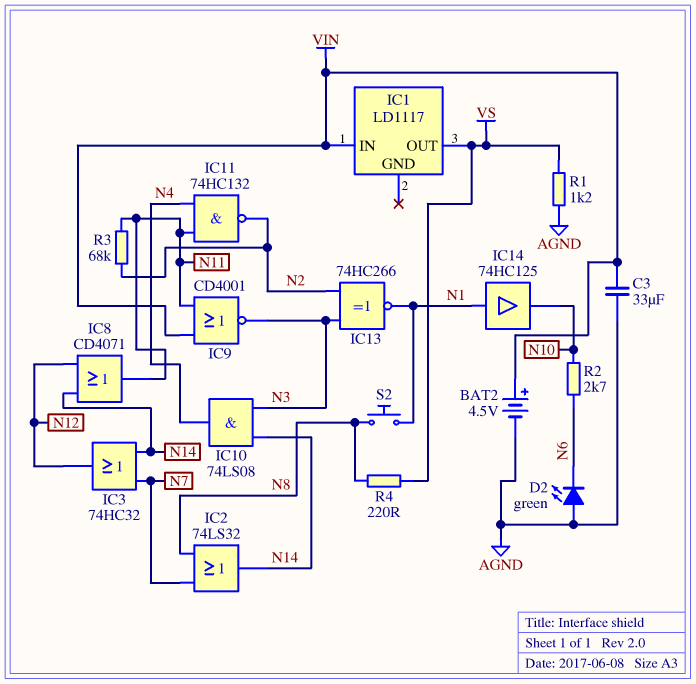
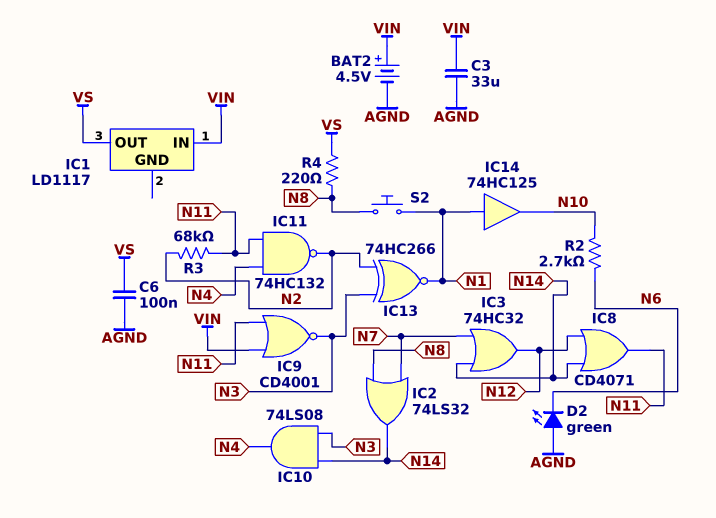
C6: none -> 100nF (AGND, VS)
R1: 1.2k (AGND, VS) -> none

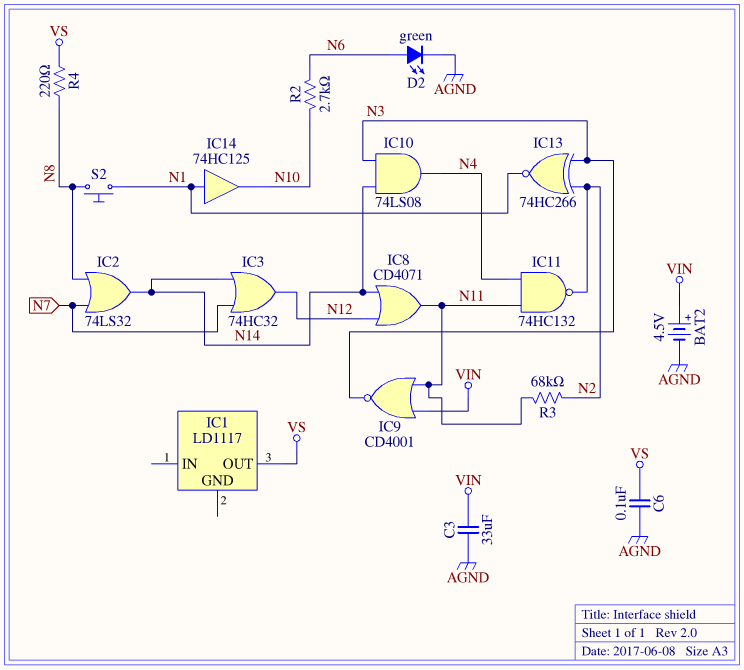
D2: LED green (A AGND, K N6) -> LED green (A N6, K AGND)
IC1 pin IN: VIN -> none

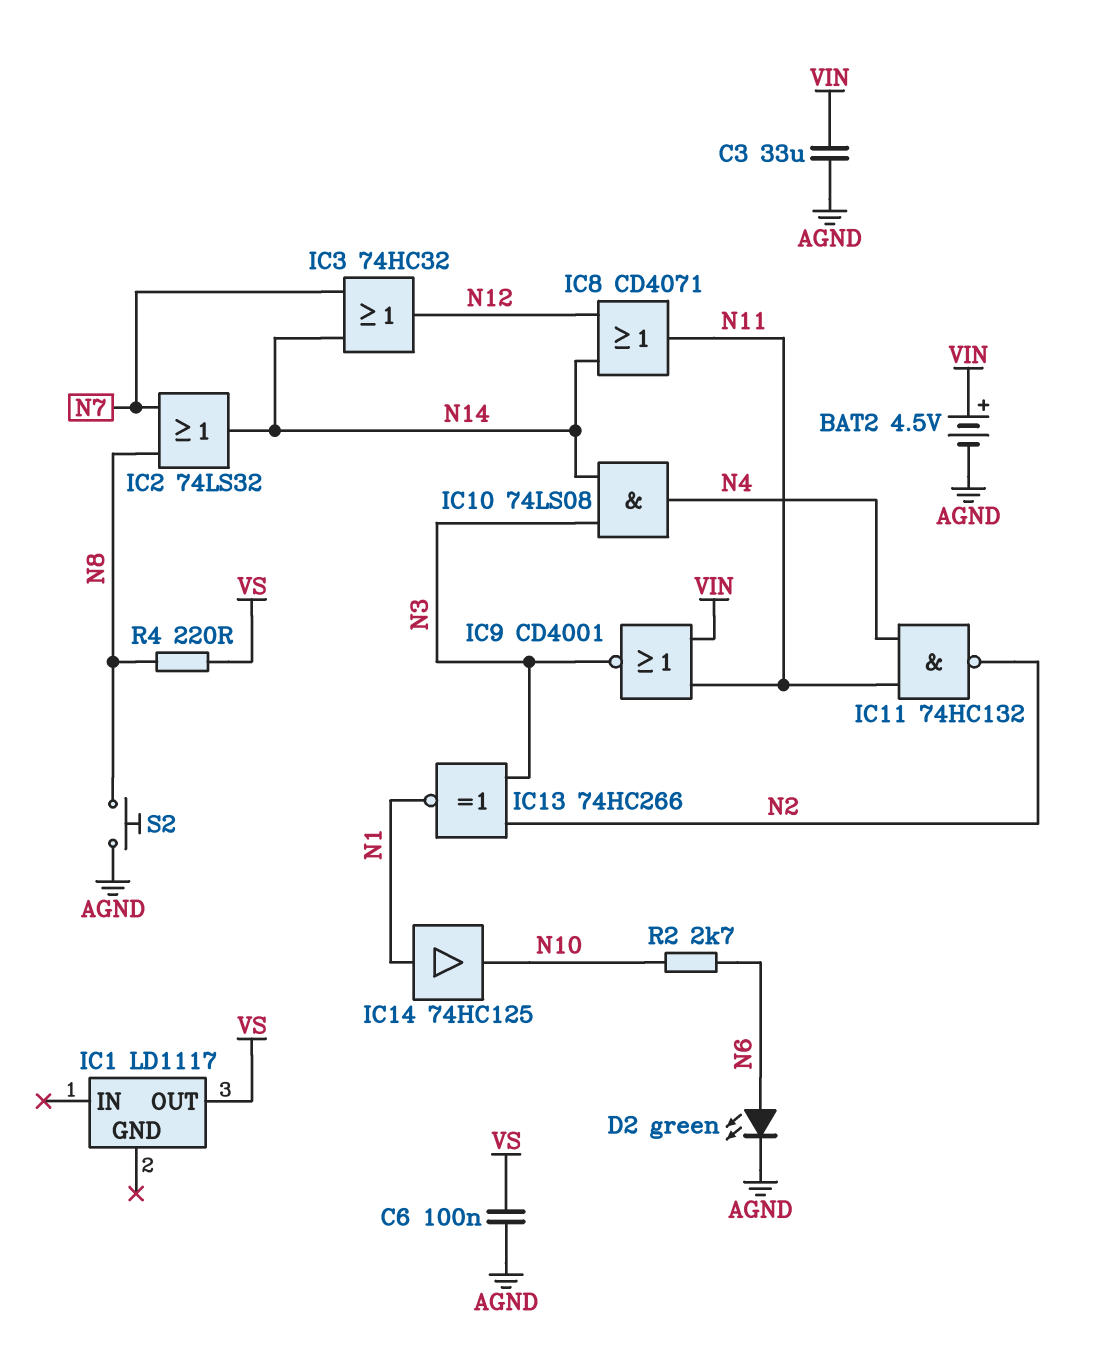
R3: 68k (N2, N11) -> none
S2: button (N1, N8) -> button (AGND, N8)

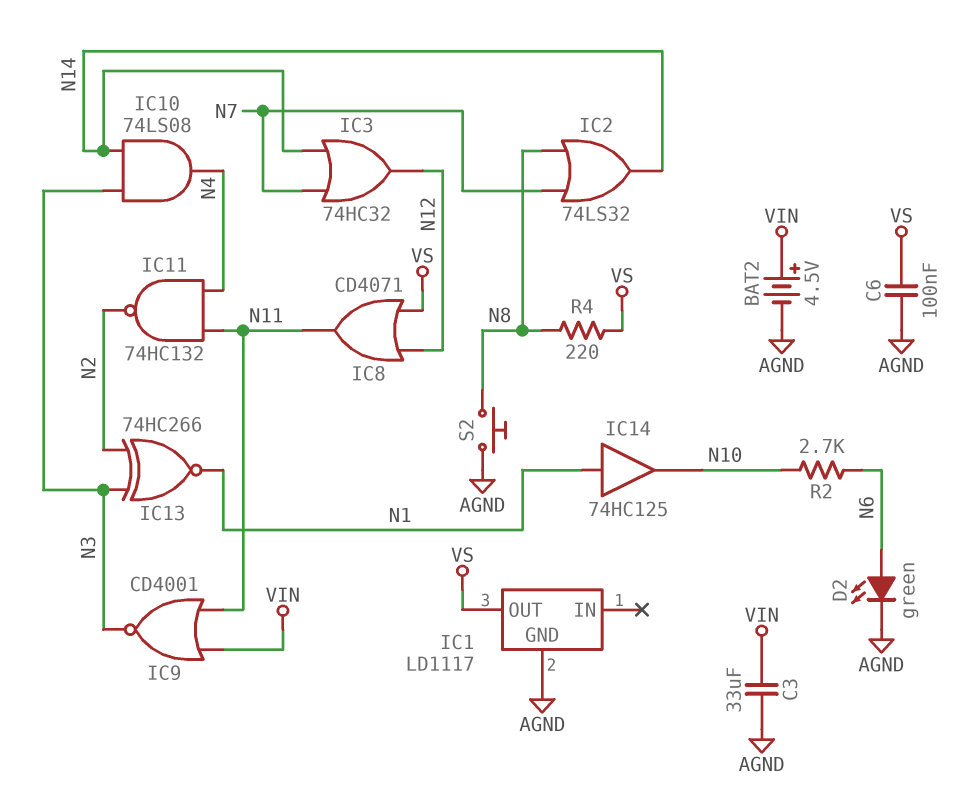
IC1 pin GND: none -> AGND
IC8: OR CD4071 (in N12, in N14, out N11) -> OR CD4071 (in N12, in VS, out N11)

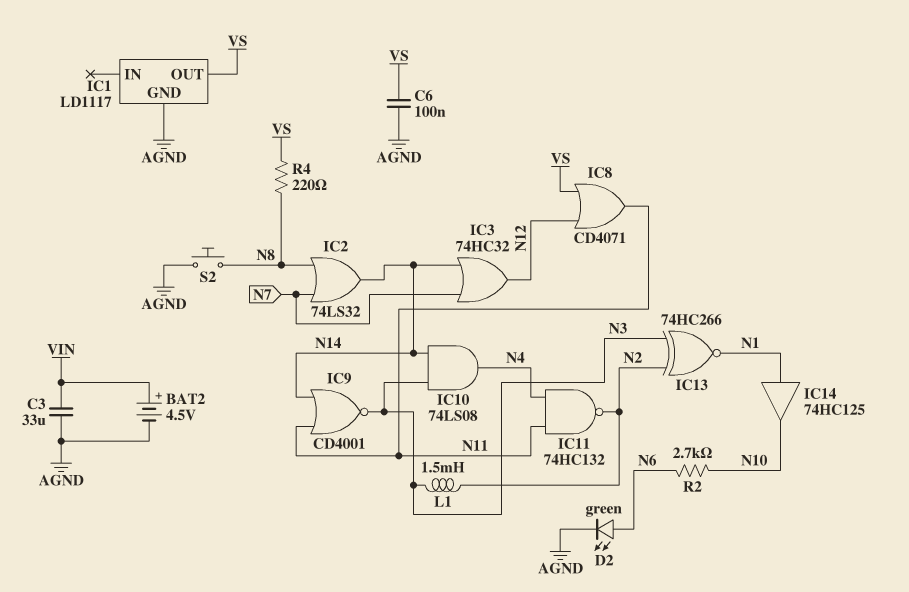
IC9: NOR CD4001 (in N11, in VIN, out N3) -> NOR CD4001 (in N11, in N14, out N3)
L1: none -> 1.5mH (N2, N3)

